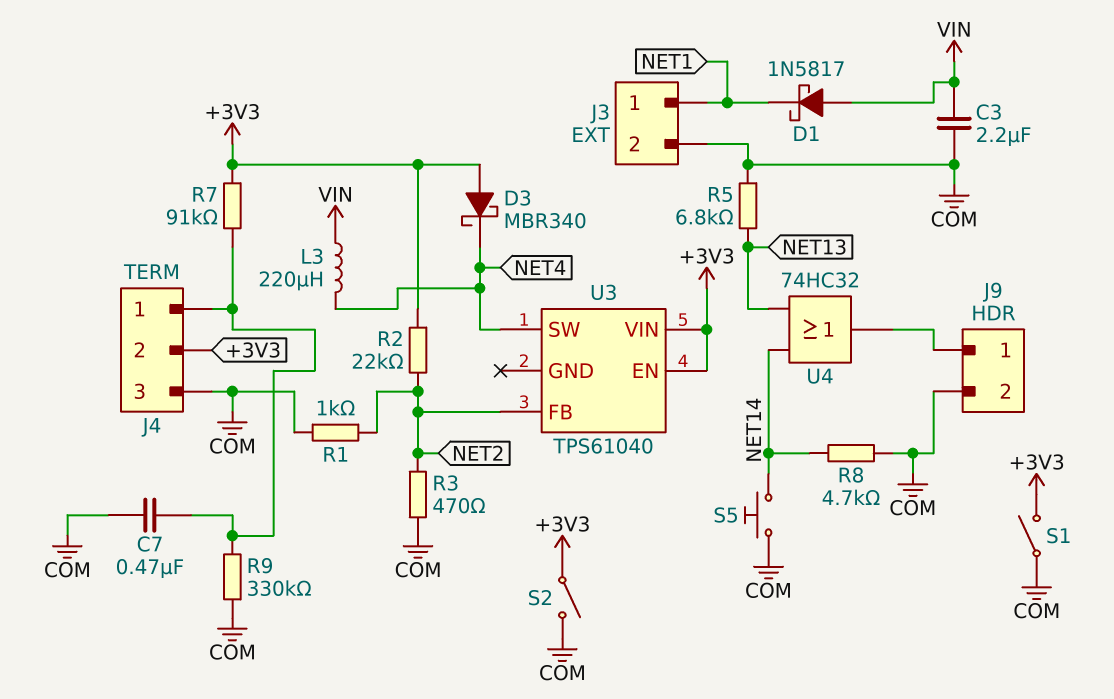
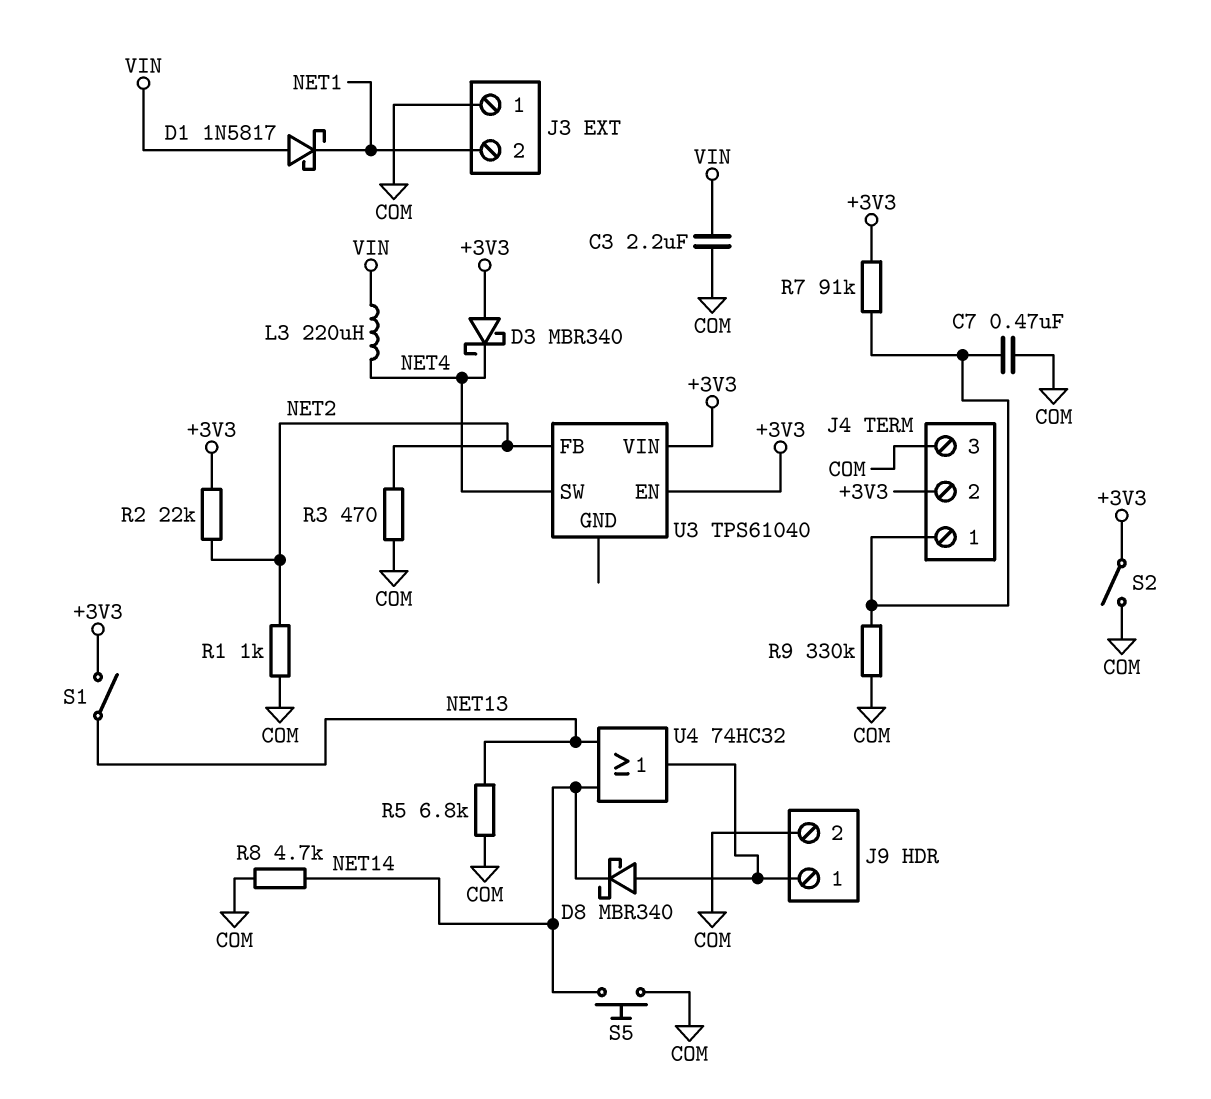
D8: none -> schottky MBR340 (A J9/1, K NET14)
J3 pin 1: NET1 -> COM
J3 pin 2: COM -> NET1
S1: switch (+3V3, COM) -> switch (+3V3, NET13)

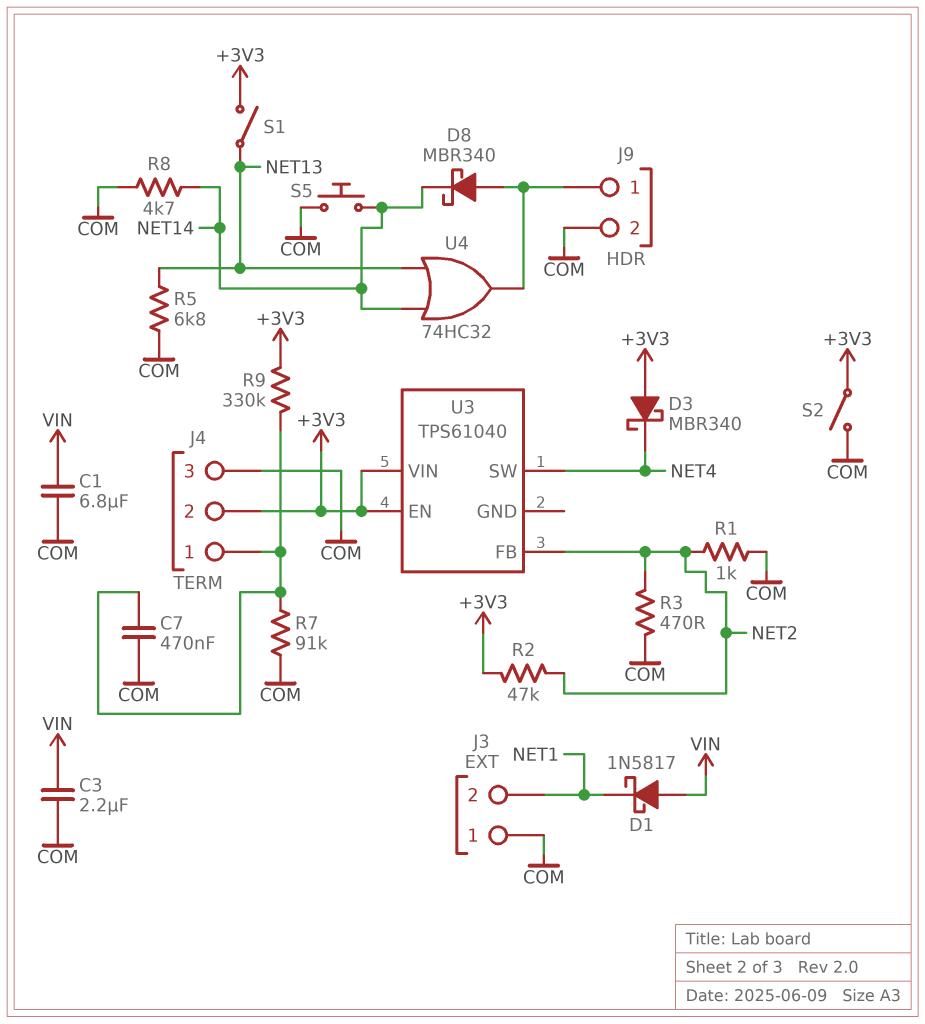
C1: none -> 6.8uF (COM, VIN)
L3: 220uH (NET4, VIN) -> none
R2: 22k (+3V3, NET2) -> 47k (+3V3, NET2)
R7: 91k (+3V3, J4/1) -> 91k (COM, J4/1)
R9: 330k (COM, J4/1) -> 330k (+3V3, J4/1)

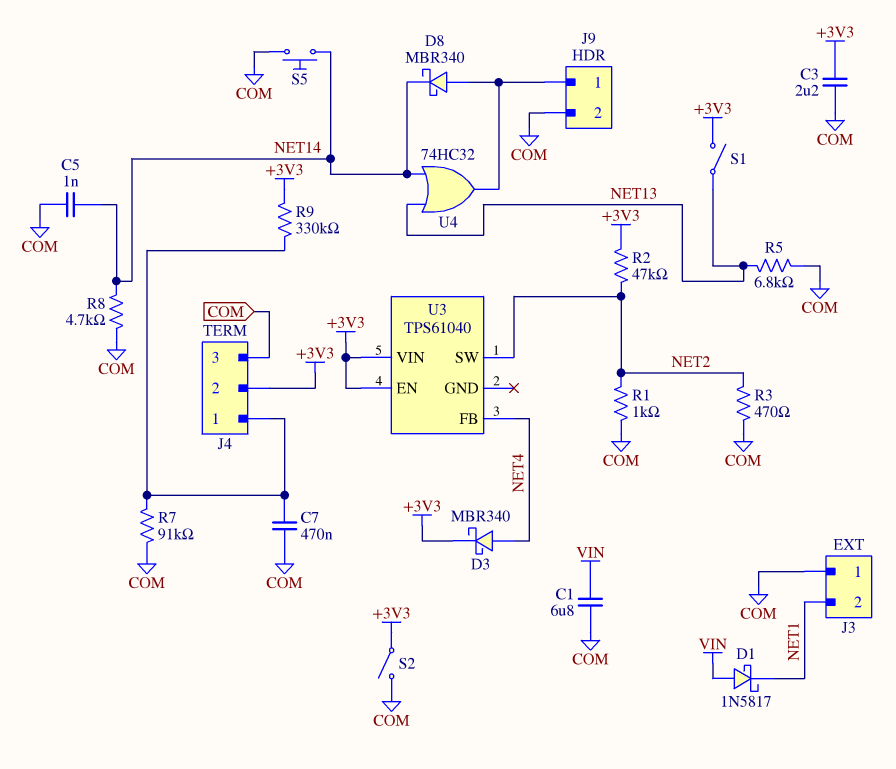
C3: 2.2uF (COM, VIN) -> 2.2uF (+3V3, COM)
C5: none -> 1nF (COM, NET14)
D3: schottky MBR340 (A +3V3, K NET4) -> schottky MBR340 (A NET4, K +3V3)
U3 pin FB: NET2 -> NET4
U3 pin SW: NET4 -> NET2

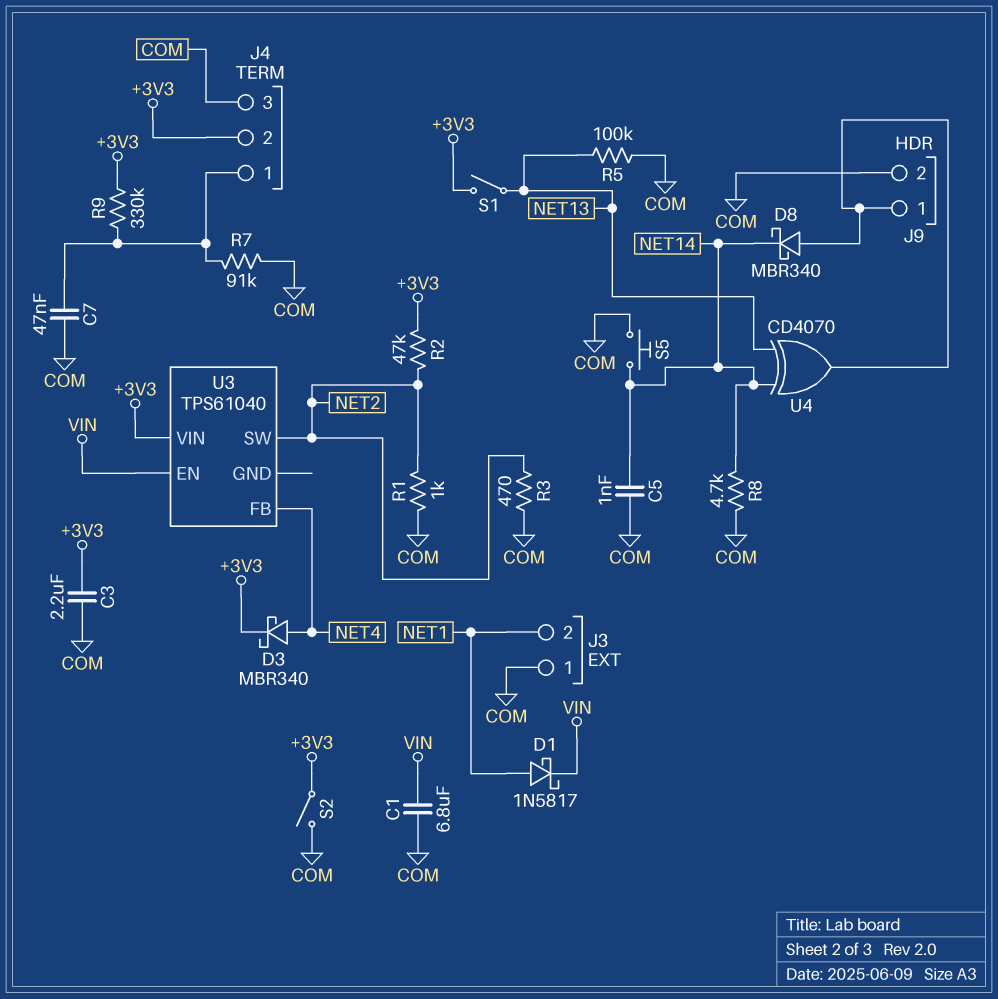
C7: 470nF (COM, J4/1) -> 47nF (COM, J4/1)
D1: schottky 1N5817 (A VIN, K NET1) -> schottky 1N5817 (A NET1, K VIN)
R5: 6.8k (COM, NET13) -> 100k (COM, NET13)
U3 pin EN: +3V3 -> VIN
U4: OR 74HC32 (in NET13, in NET14, out J9/1) -> XOR CD4070 (in NET13, in NET14, out J9/1)

